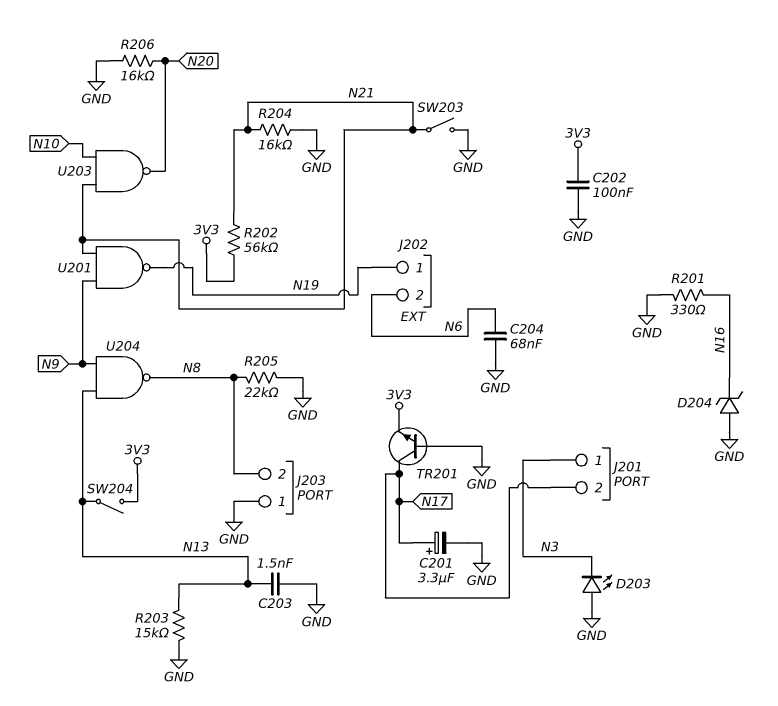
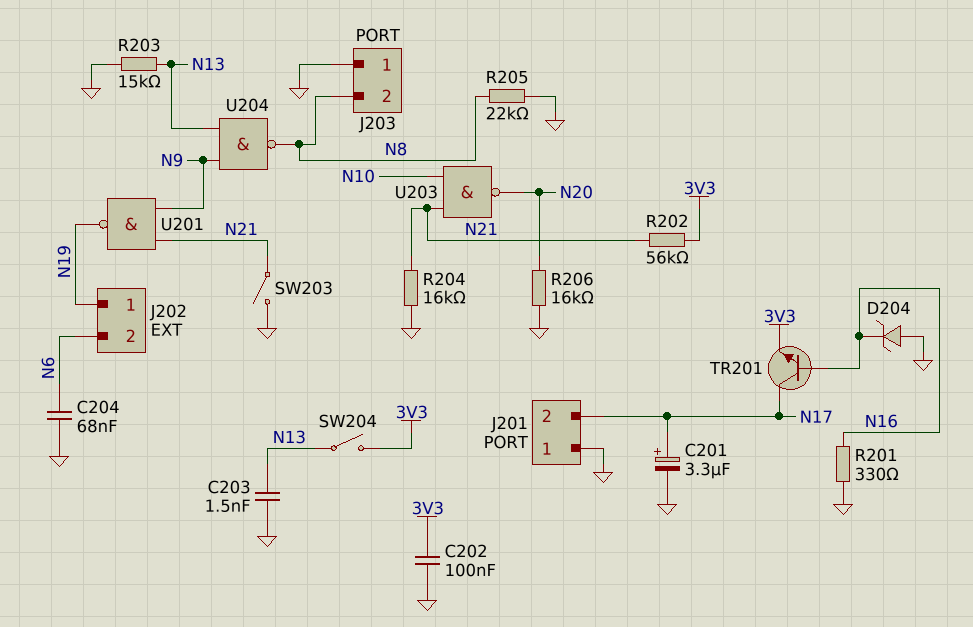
D203: LED (A GND, K N3) -> none
J201 pin 1: N3 -> GND
TR201: NPN (B GND, C N17, E 3V3) -> NPN (B N16, C N17, E 3V3)

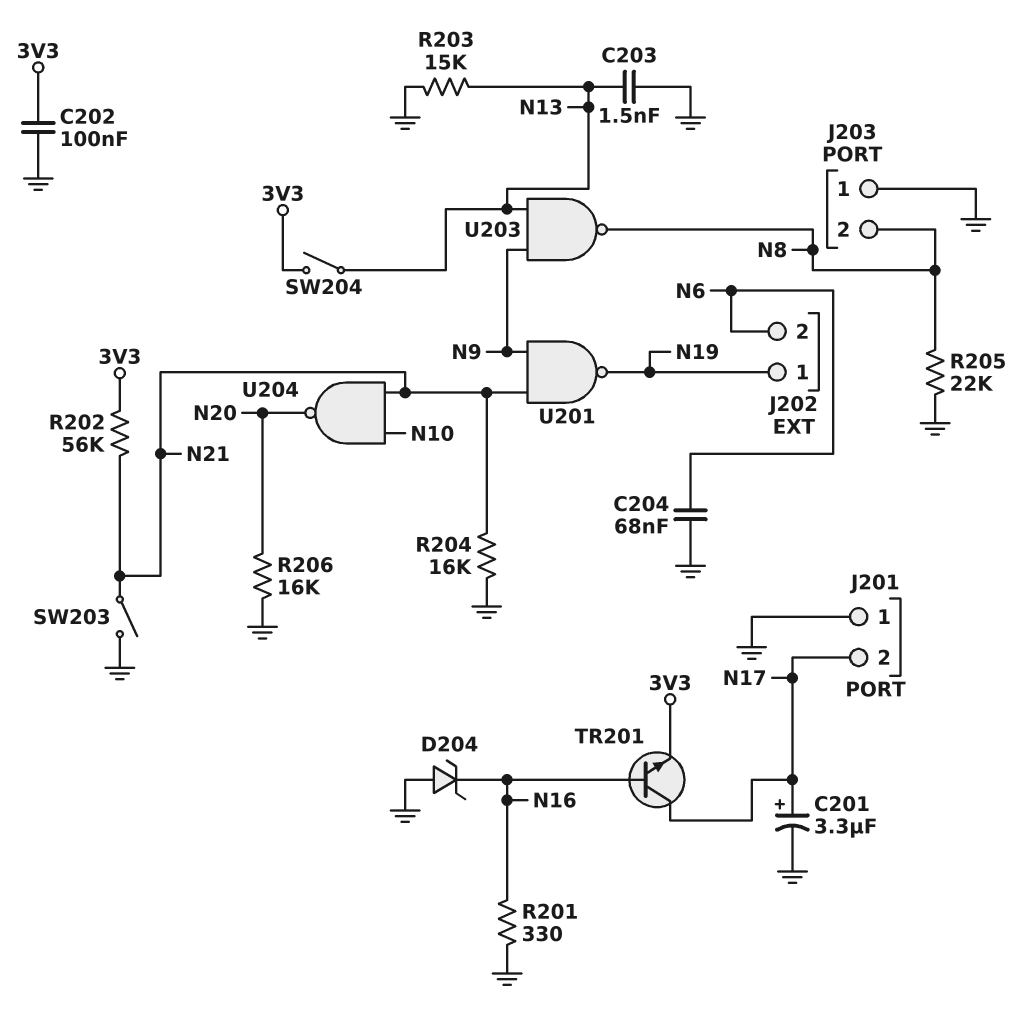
U203: NAND (in N10, in N21, out N20) -> NAND (in N9, in N13, out N8)
U204: NAND (in N9, in N13, out N8) -> NAND (in N10, in N21, out N20)

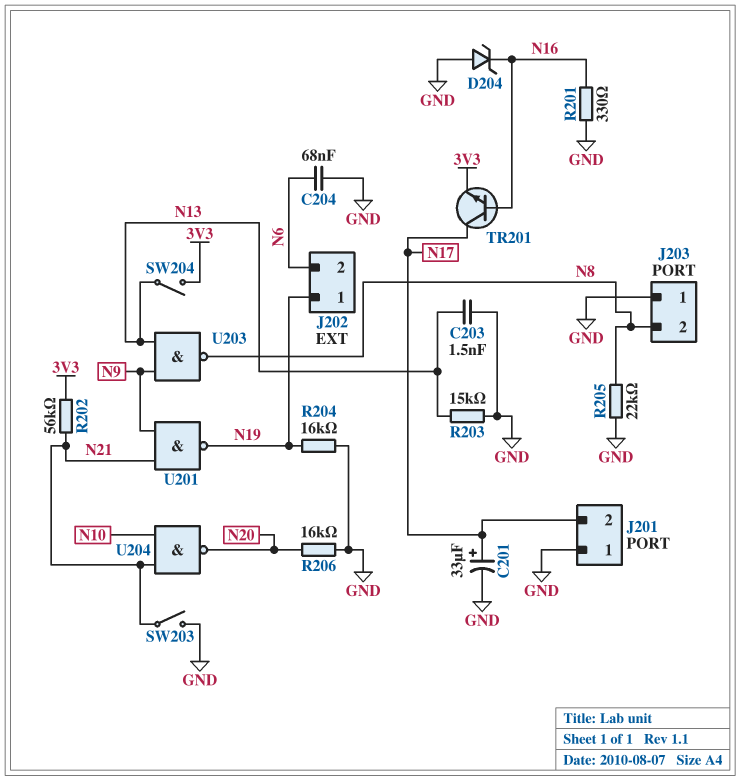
C201: 3.3uF (plus N17, minus GND) -> 33uF (plus N17, minus GND)
C202: 100nF (3V3, GND) -> none
R204: 16k (GND, N21) -> 16k (GND, N19)

